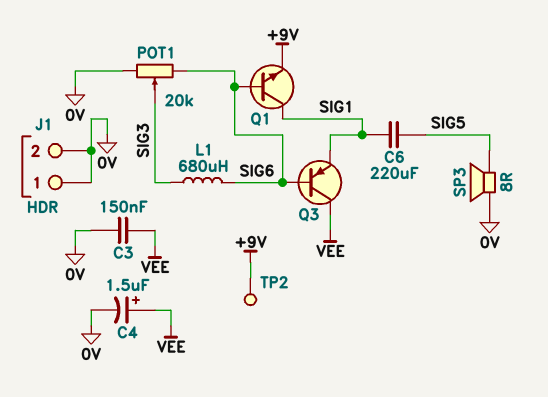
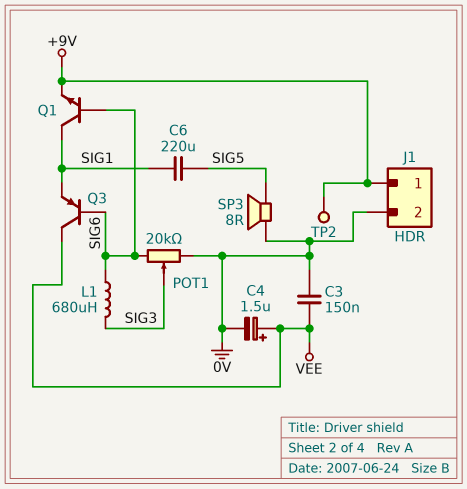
J1 pin 1: 0V -> +9V

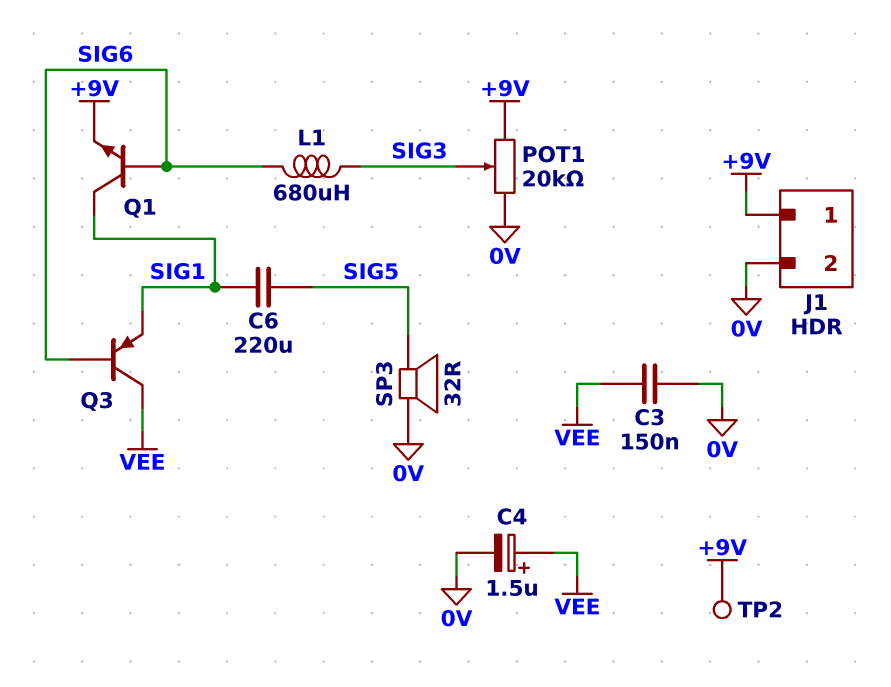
POT1: 20k (0V, SIG6, wiper SIG3) -> 20k (+9V, 0V, wiper SIG3)
SP3: speaker 8R (0V, SIG5) -> speaker 32R (0V, SIG5)

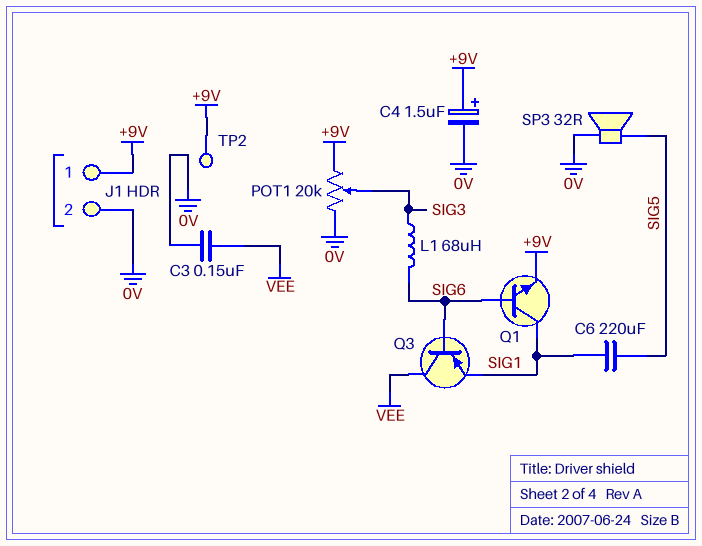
C4: 1.5uF (plus VEE, minus 0V) -> 1.5uF (plus +9V, minus 0V)
L1: 680uH (SIG3, SIG6) -> 68uH (SIG3, SIG6)

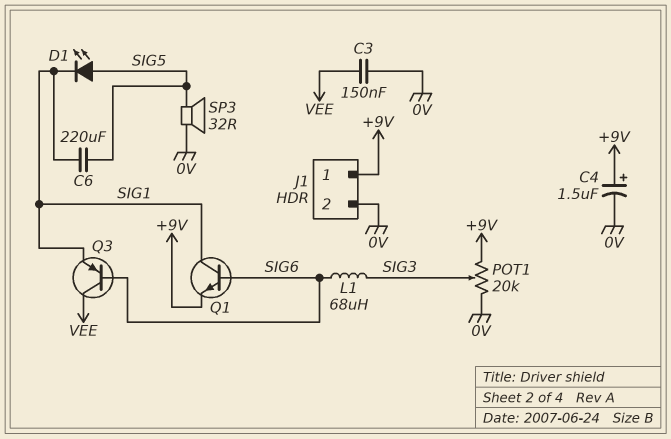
D1: none -> LED (A SIG5, K SIG1)
TP2: test point (+9V) -> none

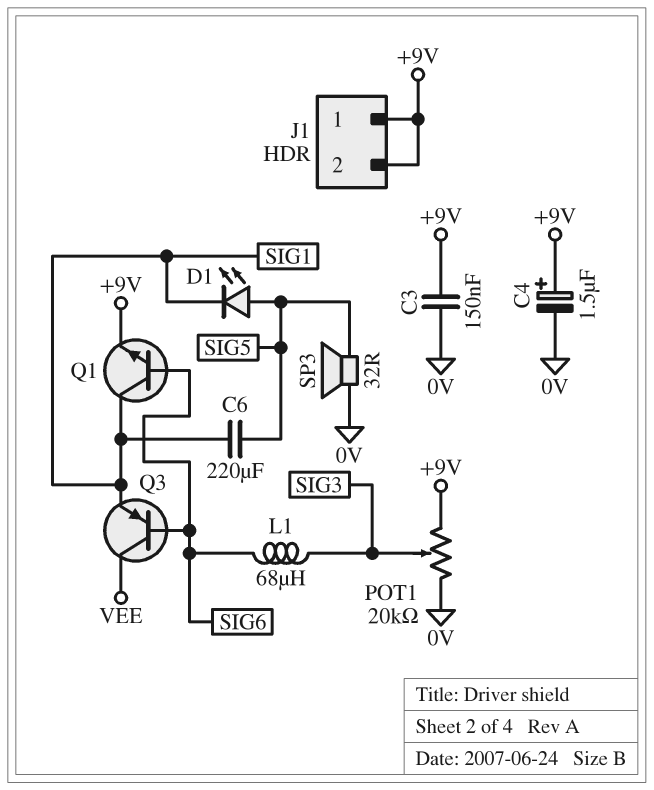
C3: 150nF (0V, VEE) -> 150nF (+9V, 0V)
J1 pin 2: 0V -> +9V

